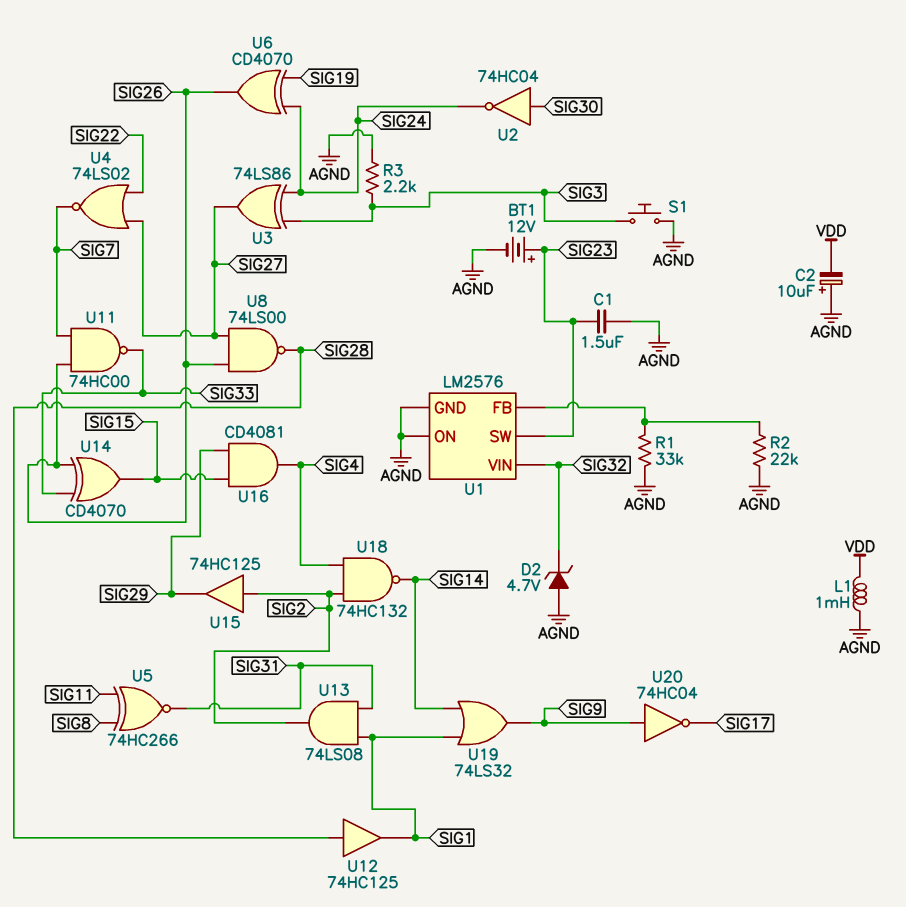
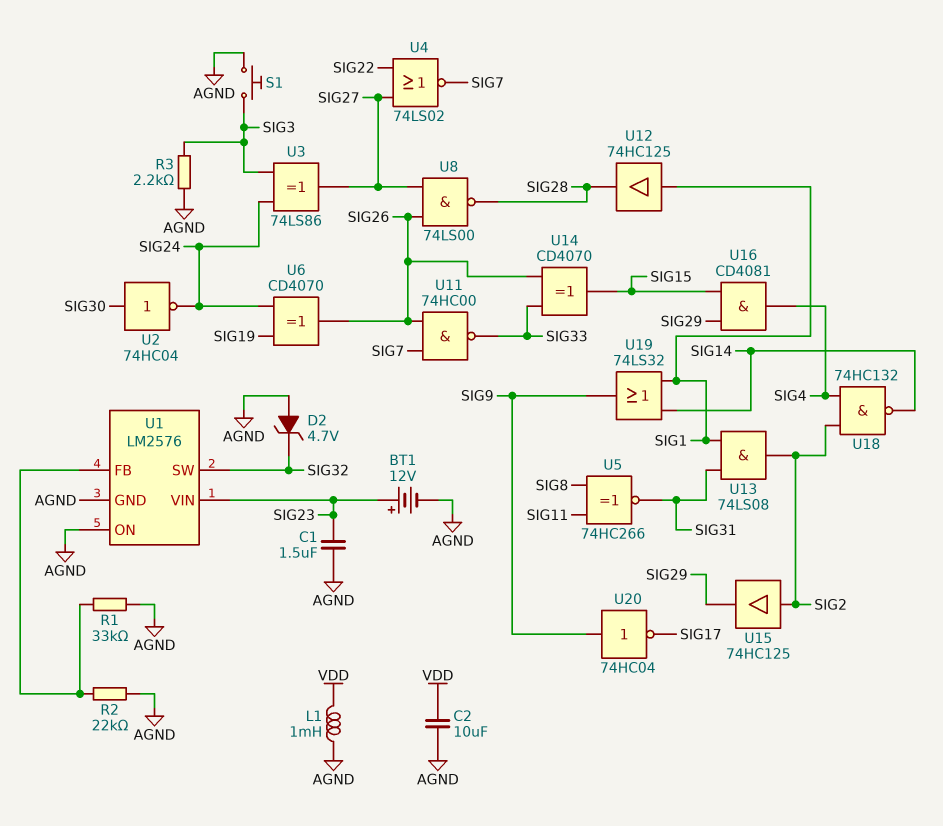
C2: 10uF (plus AGND, minus VDD) -> 10uF (AGND, VDD)
U1 pin SW: SIG23 -> SIG32
U1 pin VIN: SIG32 -> SIG23
U12: buffer 74HC125 (in SIG28, out SIG1) -> buffer 74HC125 (in SIG1, out SIG28)

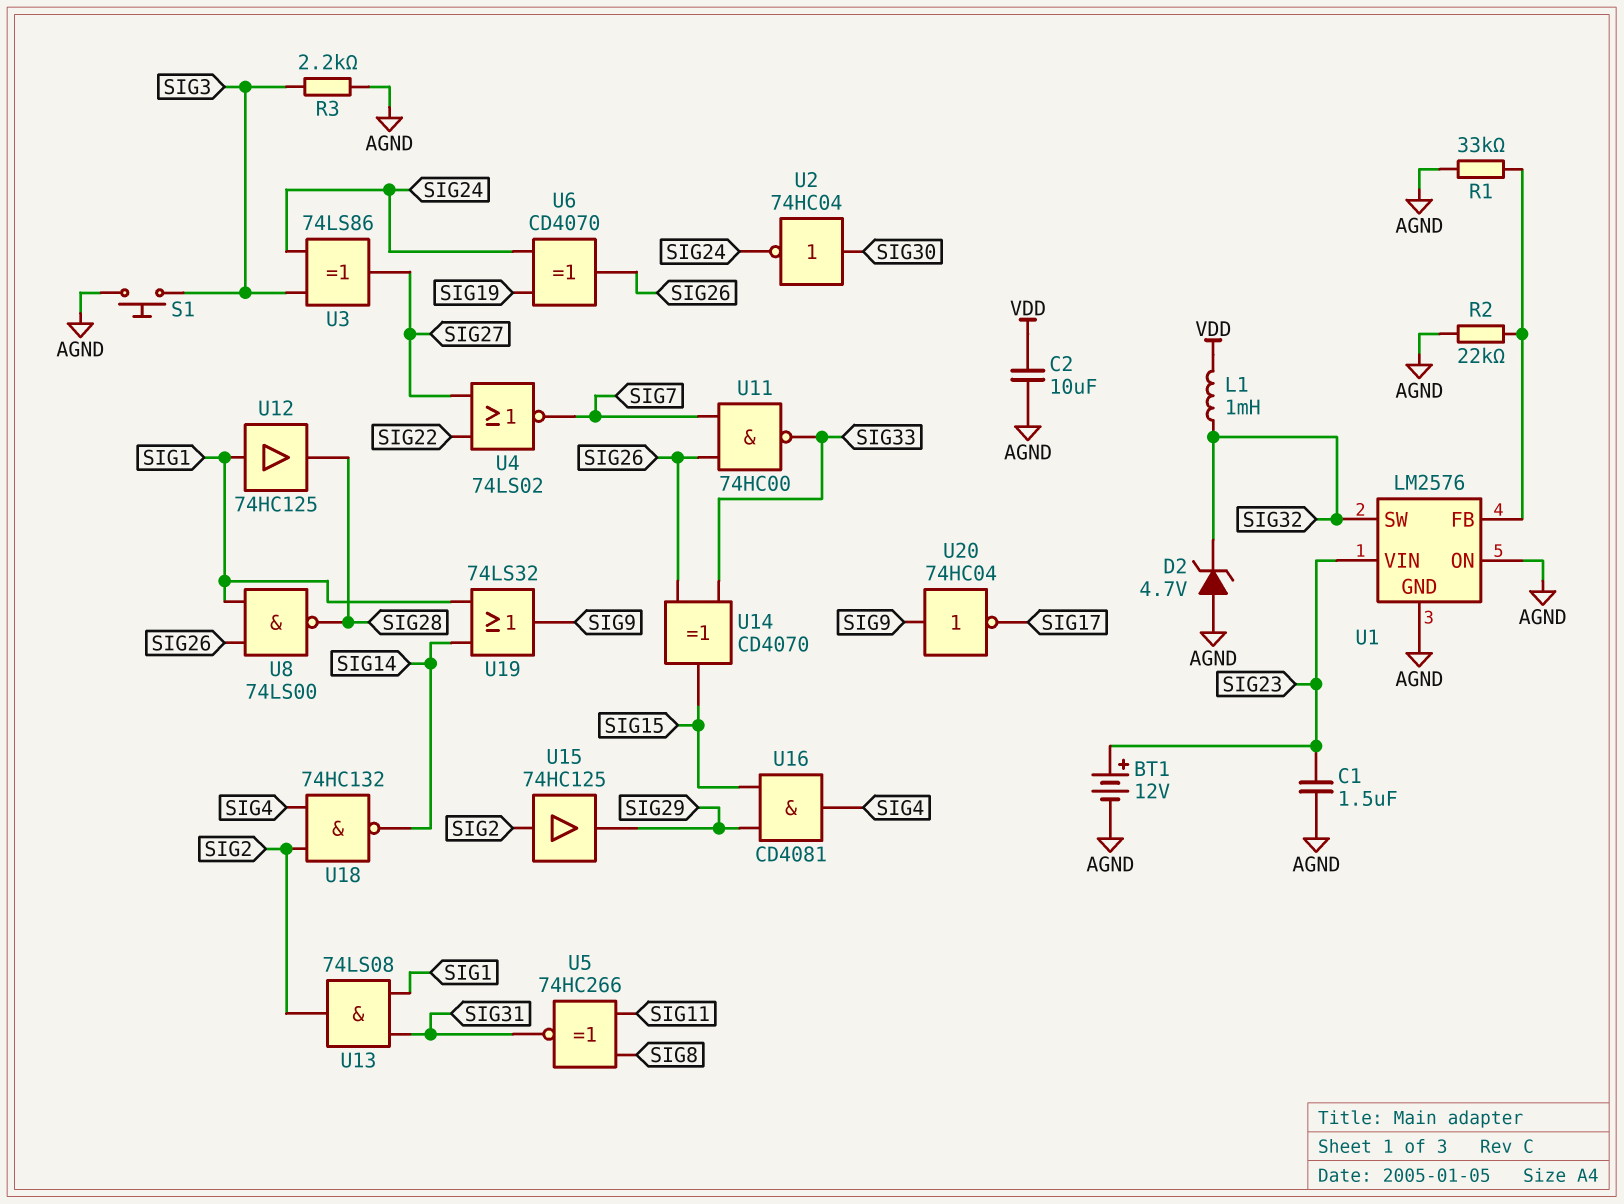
L1: 1mH (AGND, VDD) -> 1mH (SIG32, VDD)
U8: NAND 74LS00 (in SIG26, in SIG27, out SIG28) -> NAND 74LS00 (in SIG1, in SIG26, out SIG28)

